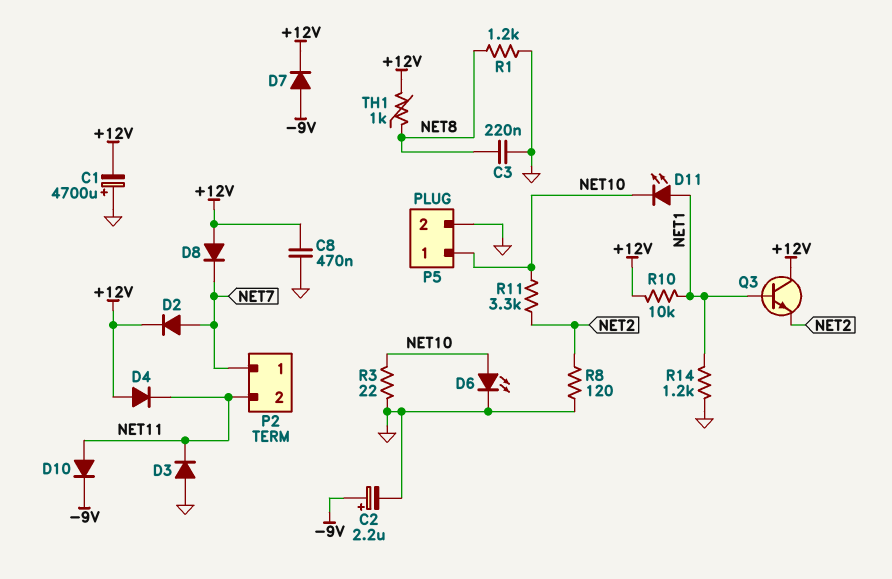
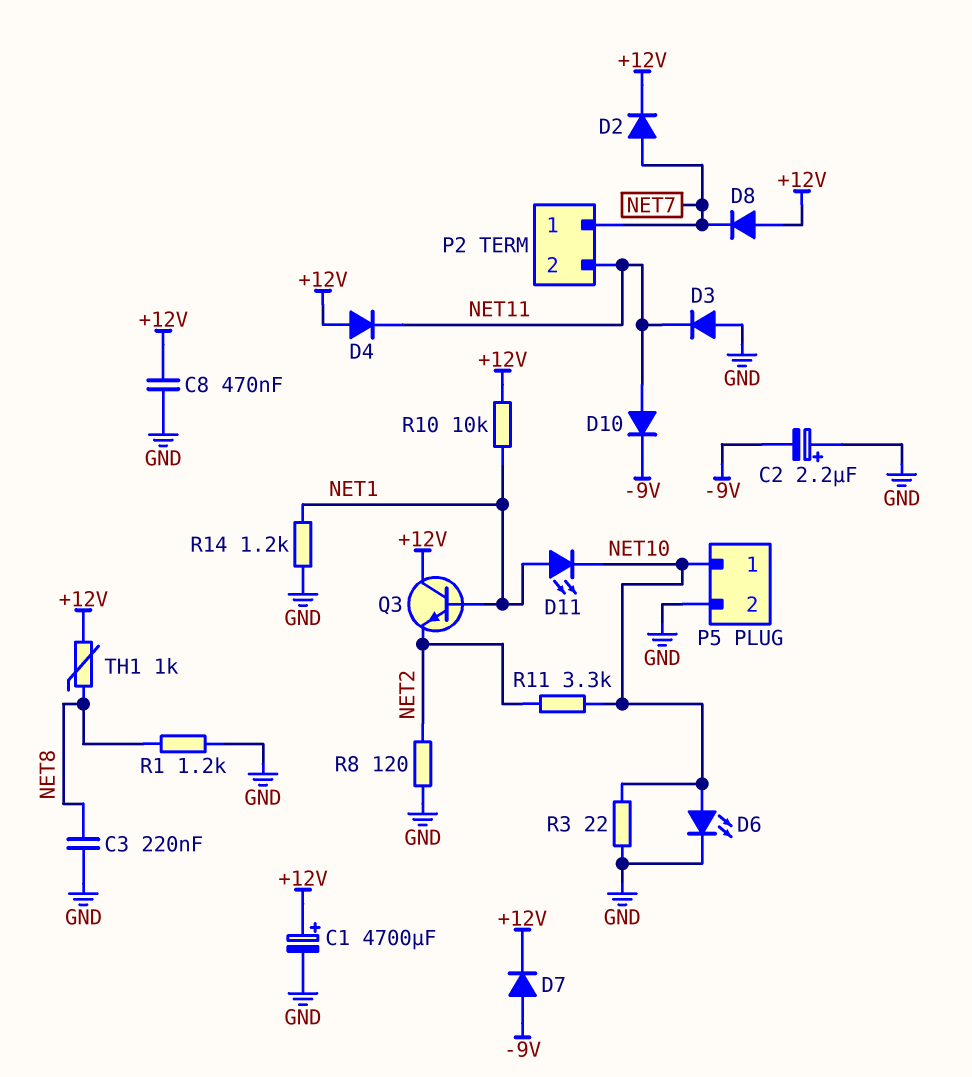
C1: 4700uF (plus GND, minus +12V) -> 4700uF (plus +12V, minus GND)
C2: 2.2uF (plus -9V, minus GND) -> 2.2uF (plus GND, minus -9V)

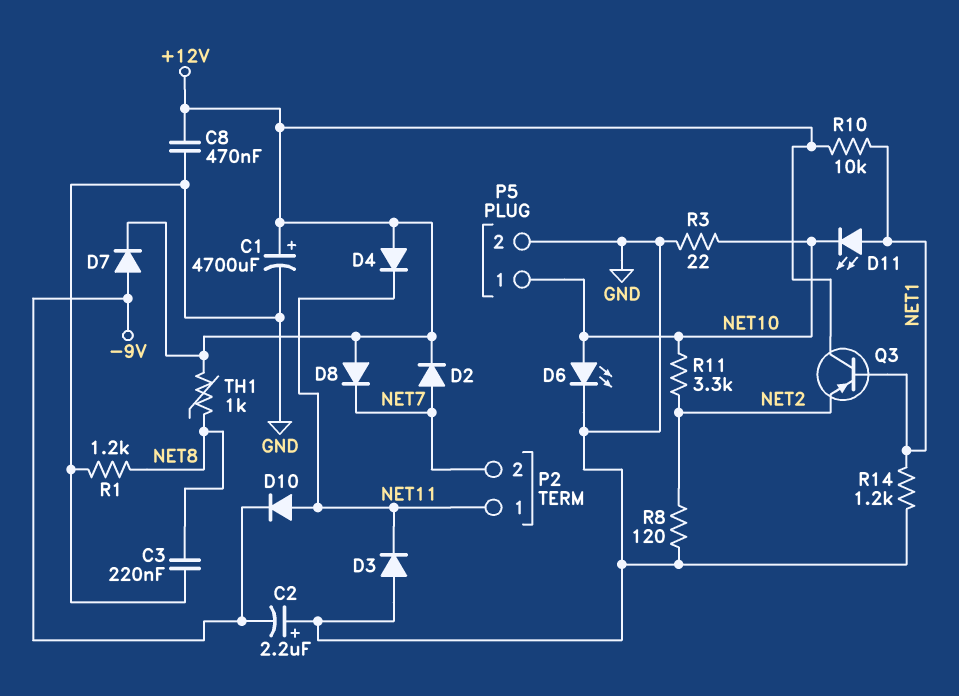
P2 pin 1: NET7 -> NET11
P2 pin 2: NET11 -> NET7
Q3: NPN (B NET1, C +12V, E NET2) -> PNP (B NET1, C +12V, E NET2)

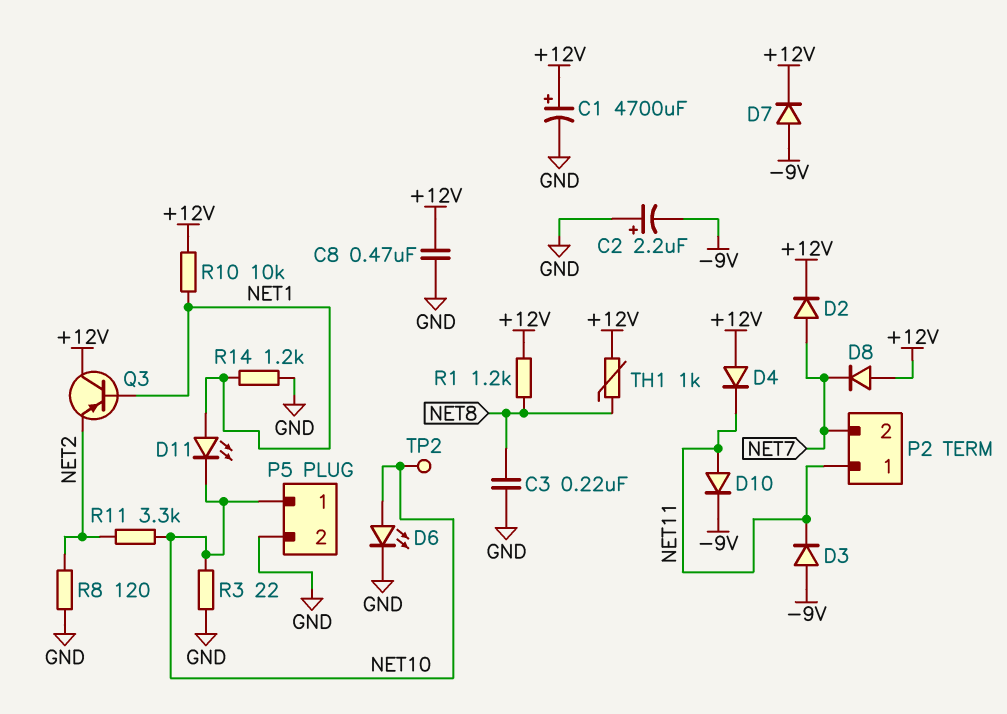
D3: diode (A GND, K NET11) -> diode (A -9V, K NET11)
R1: 1.2k (GND, NET8) -> 1.2k (+12V, NET8)
TP2: none -> test point (NET10)

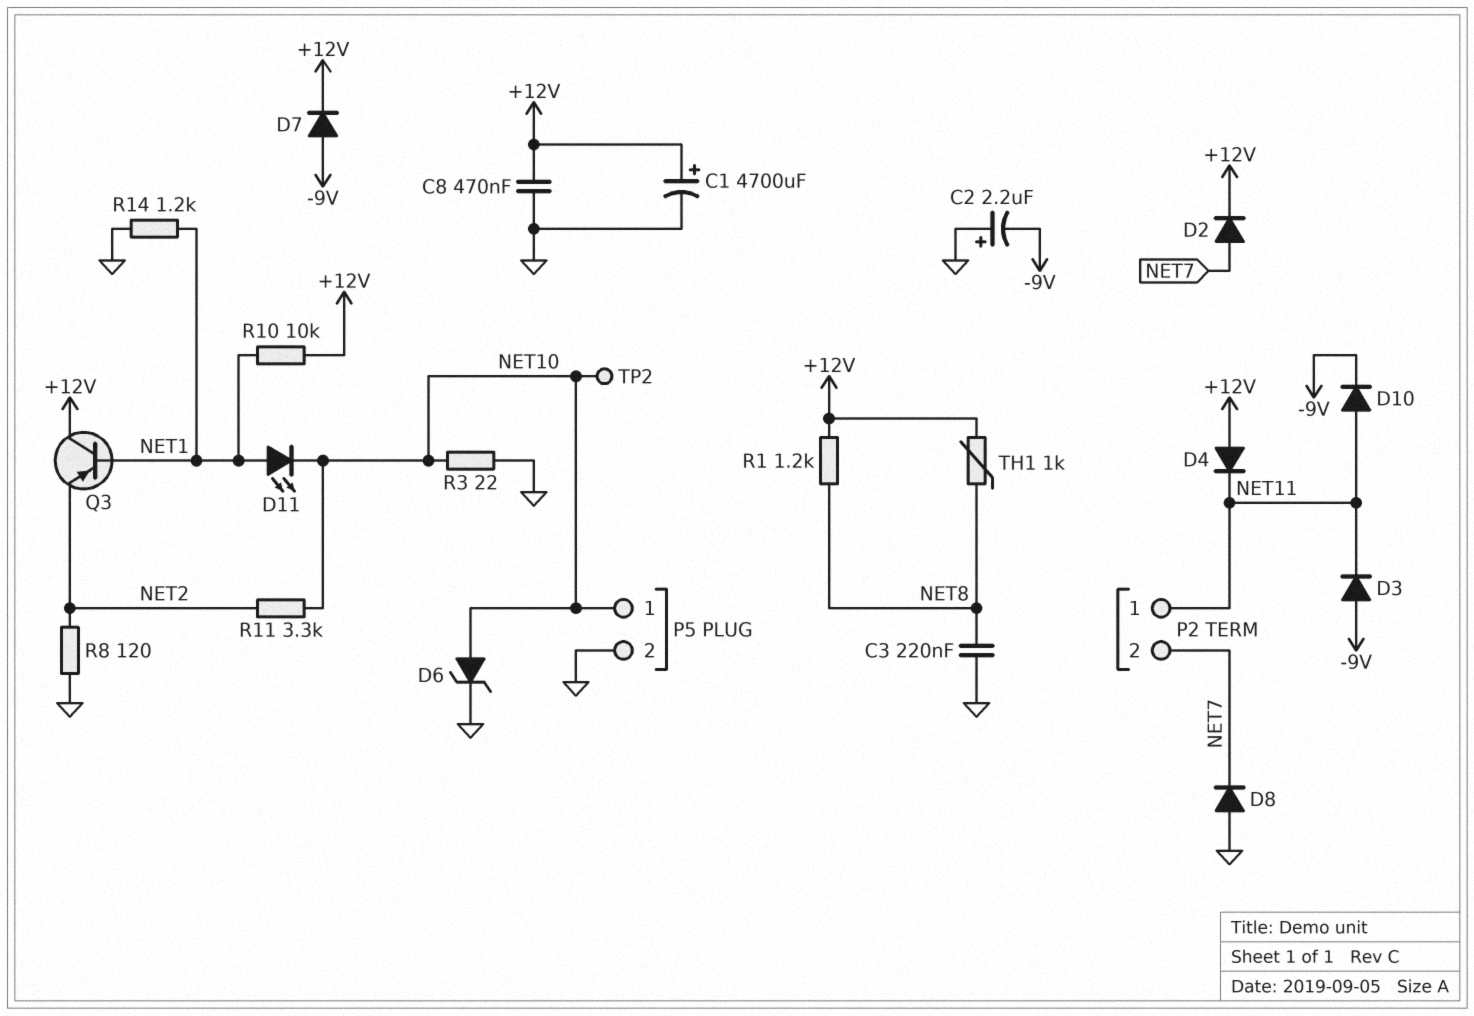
D6: LED (A NET10, K GND) -> zener (A NET10, K GND)
D8: diode (A +12V, K NET7) -> diode (A GND, K NET7)

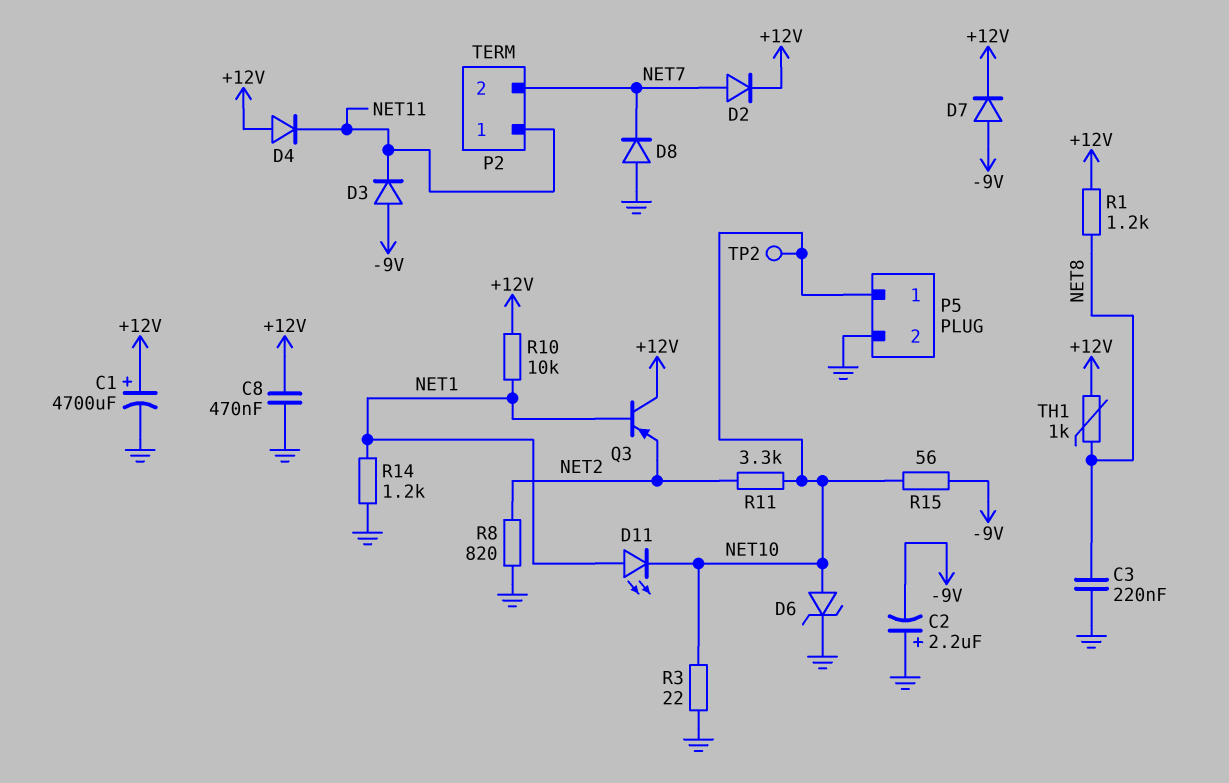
D10: diode (A NET11, K -9V) -> none
R8: 120 (GND, NET2) -> 820 (GND, NET2)
R15: none -> 56 (-9V, NET10)

